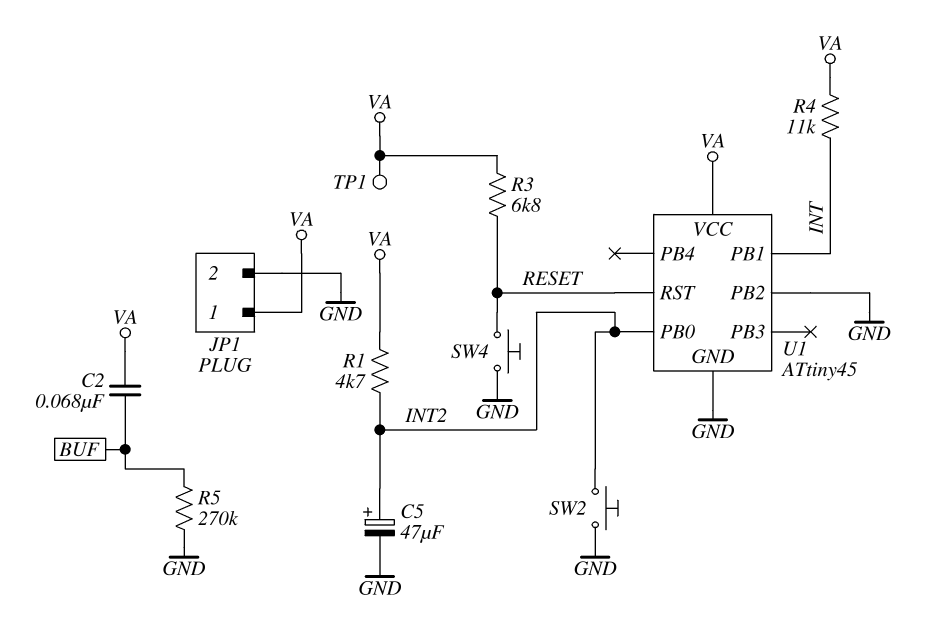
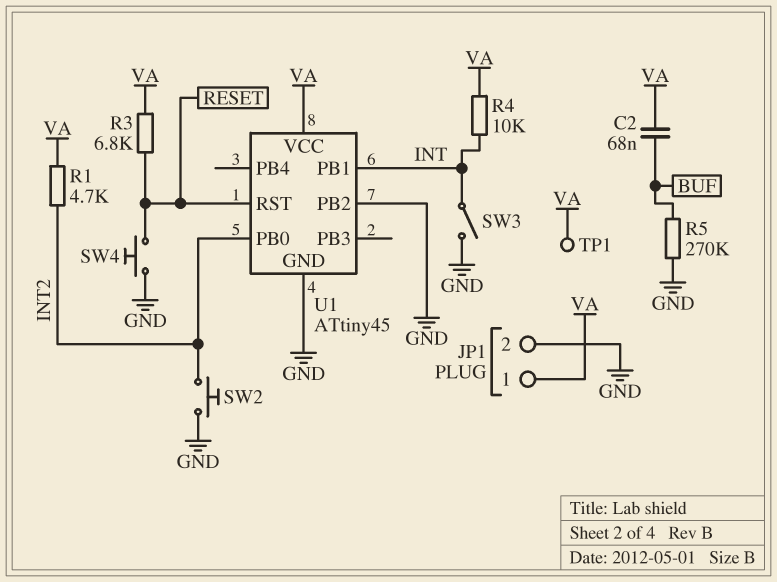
C5: 47uF (plus INT2, minus GND) -> none
R4: 11k (INT, VA) -> 10k (INT, VA)
SW3: none -> switch (GND, INT)

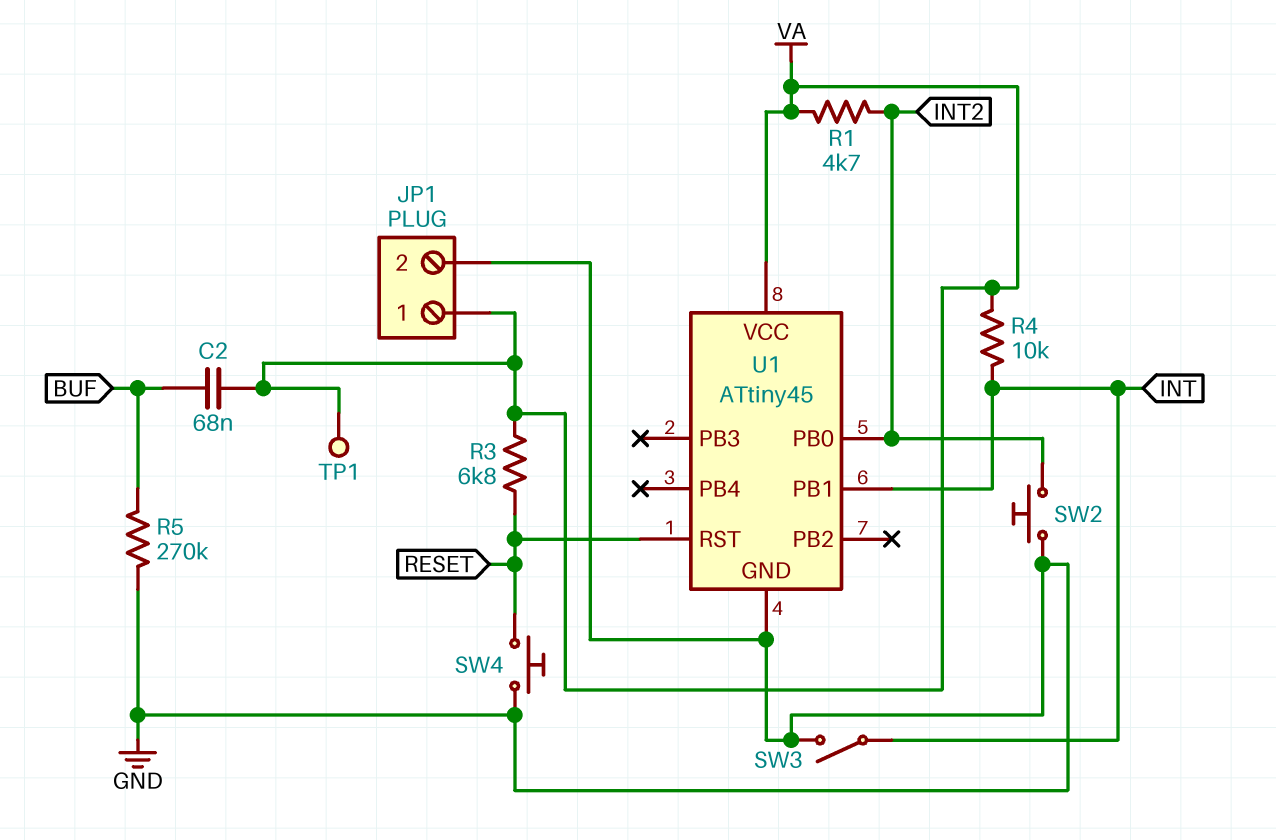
U1 pin PB2: GND -> none

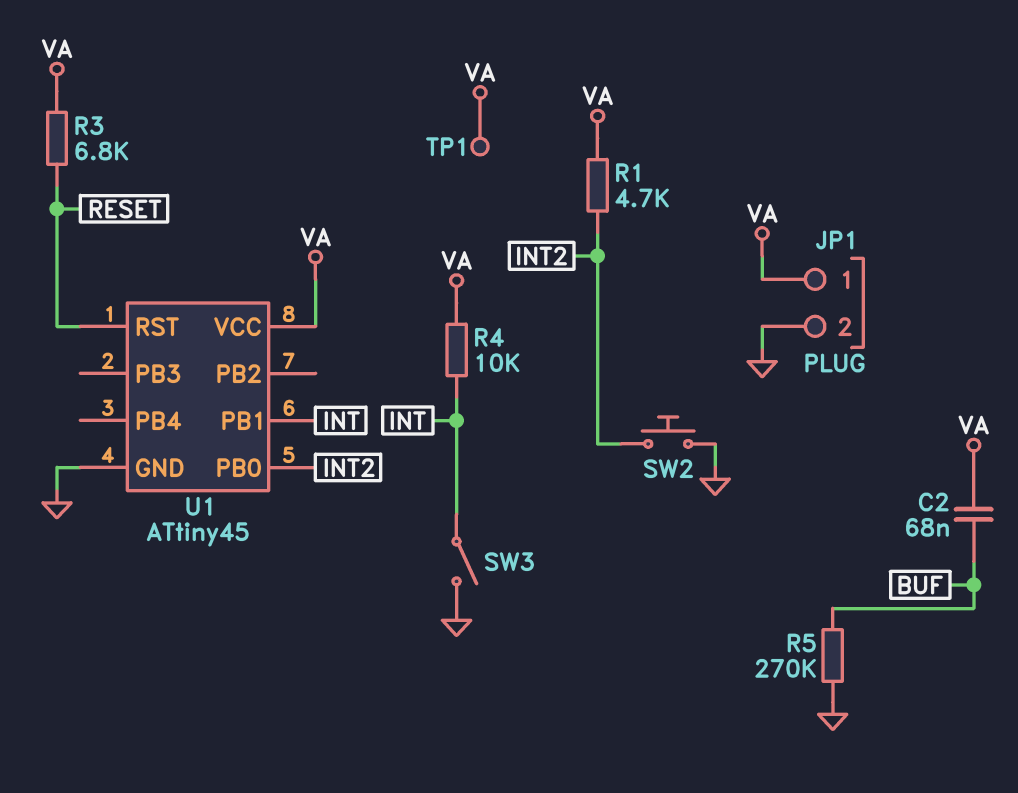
SW4: button (GND, RESET) -> none

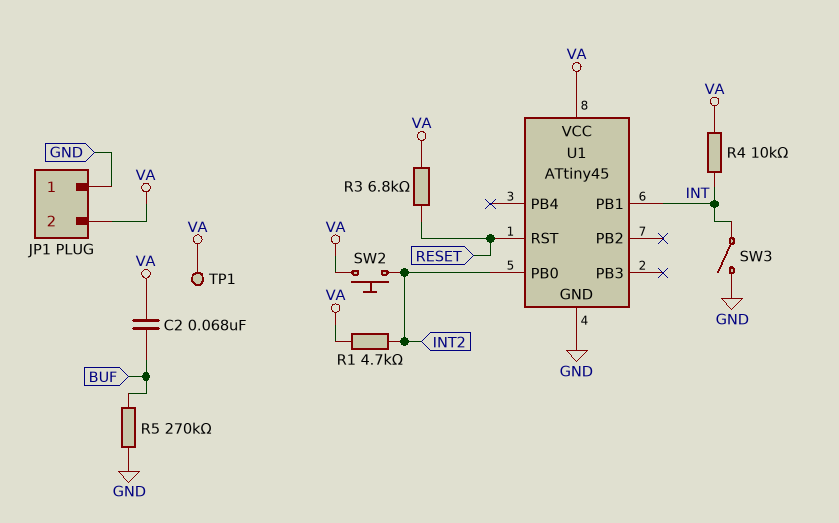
JP1 pin 1: VA -> GND
JP1 pin 2: GND -> VA
SW2: button (GND, INT2) -> button (INT2, VA)

